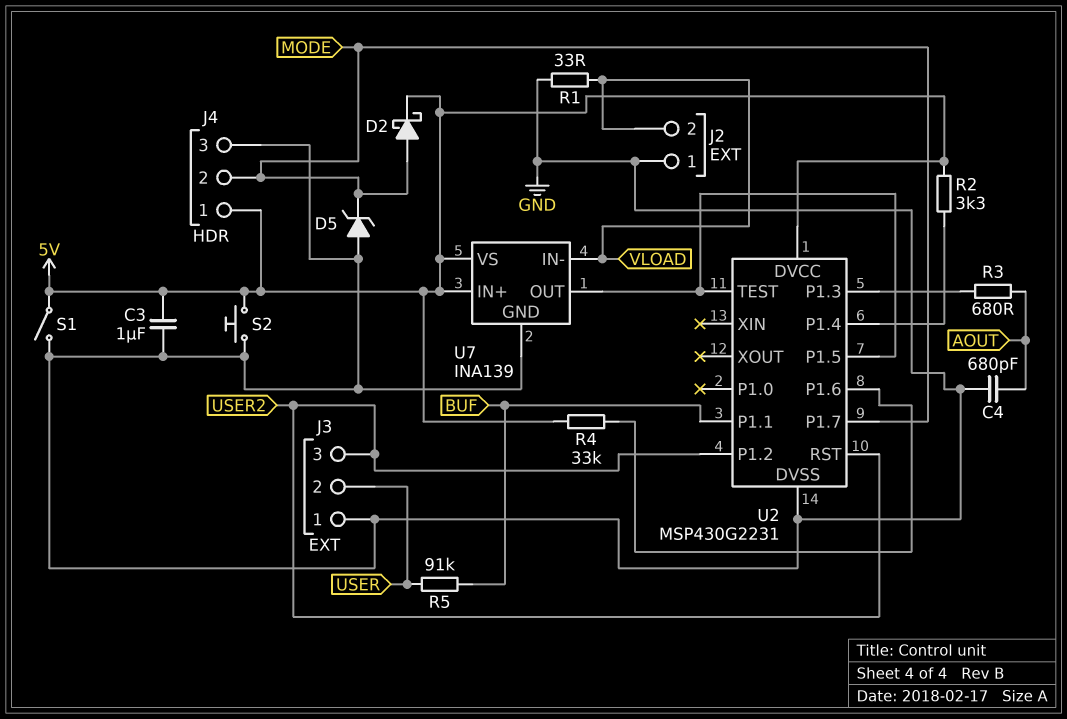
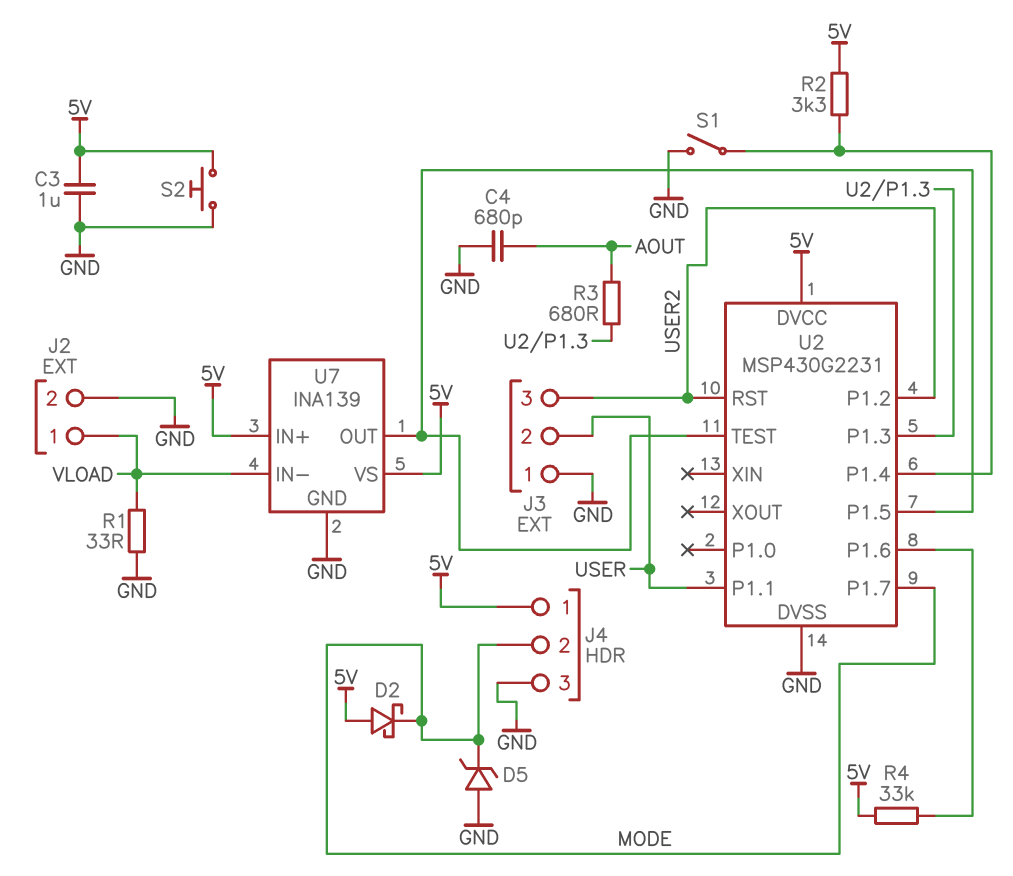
D2: schottky (A MODE, K 5V) -> schottky (A 5V, K MODE)
J2 pin 1: GND -> VLOAD
J2 pin 2: VLOAD -> GND
R5: 91k (BUF, USER) -> none
S1: switch (5V, GND) -> switch (GND, U2/P1.4)
U2 pin P1.1: BUF -> USER

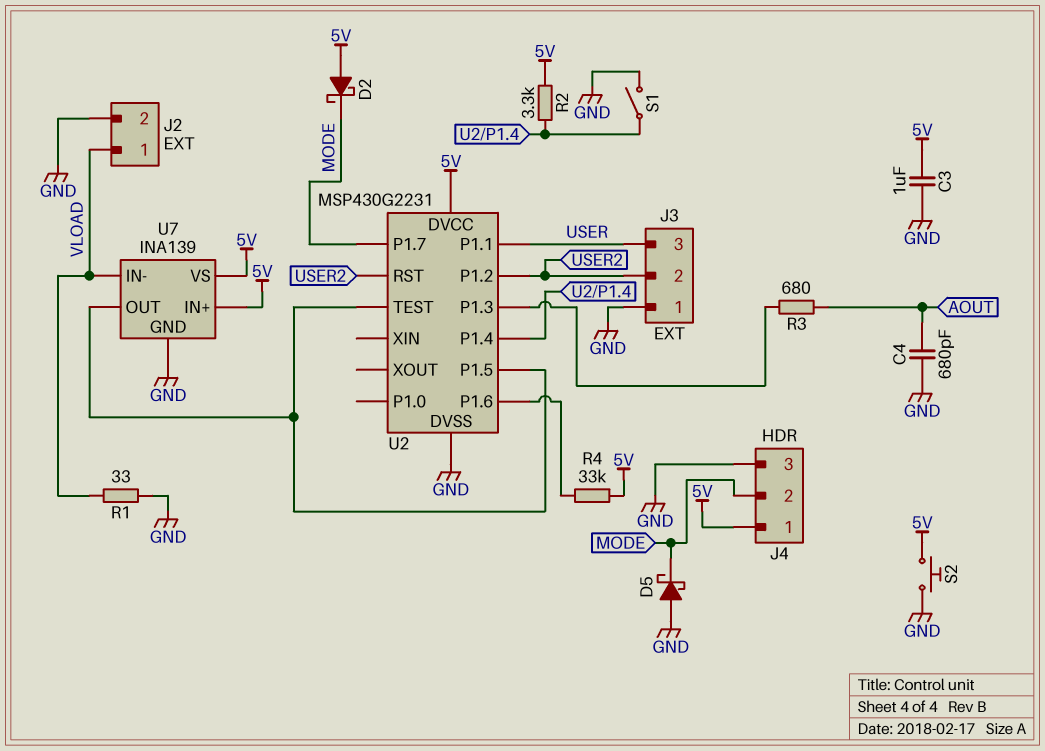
D5: zener (A GND, K MODE) -> schottky (A GND, K MODE)
J3 pin 2: USER -> USER2
J3 pin 3: USER2 -> USER

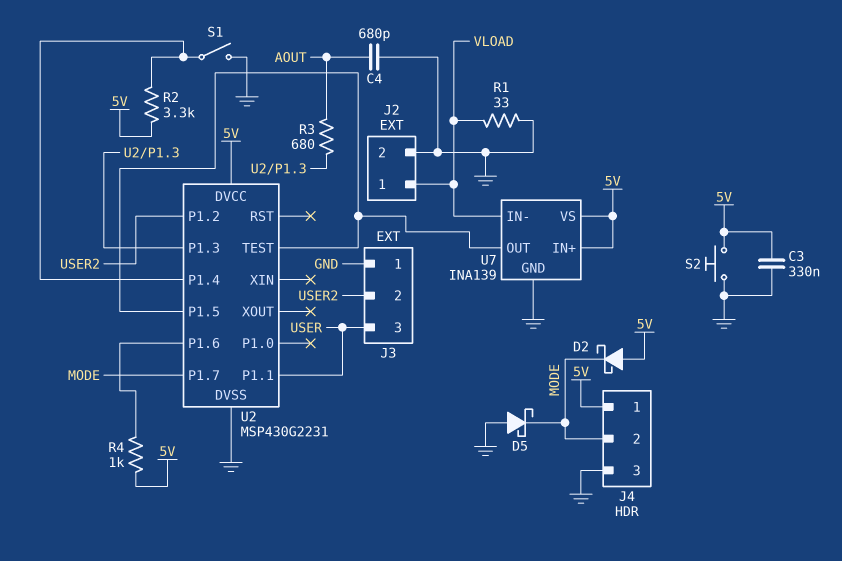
C3: 1uF (5V, GND) -> 330nF (5V, GND)
R4: 33k (5V, U2/P1.6) -> 1k (5V, U2/P1.6)
U2 pin RST: USER2 -> none

